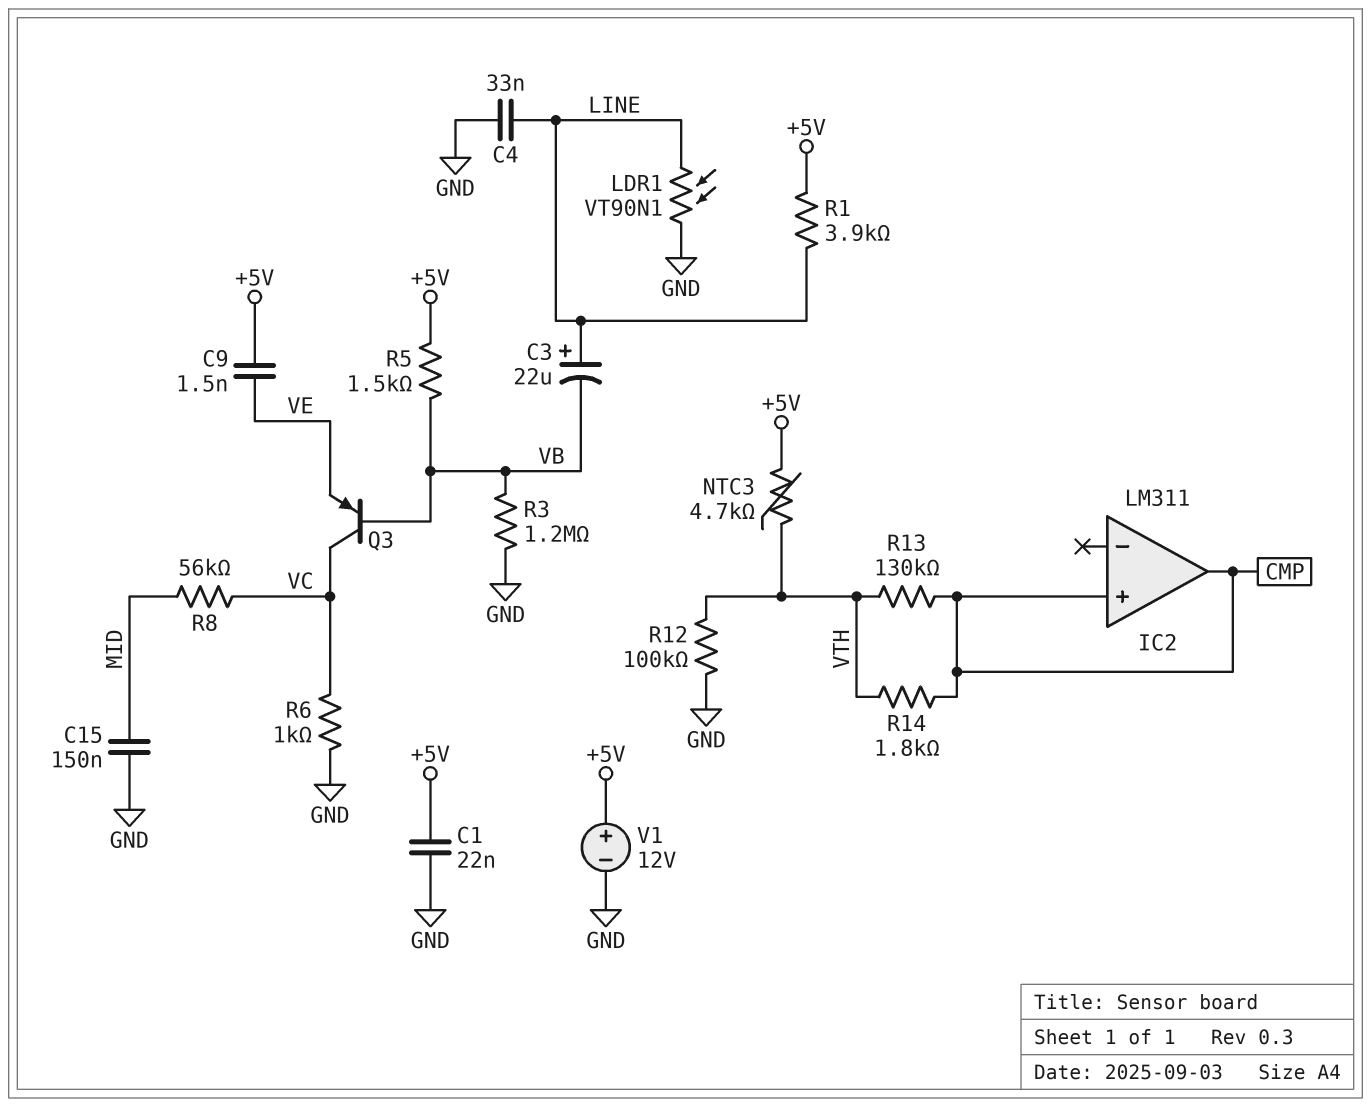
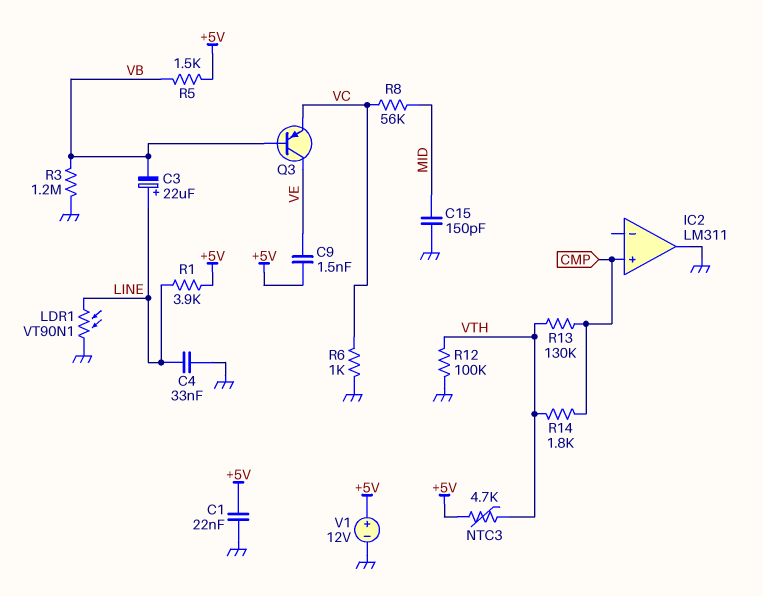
C15: 150nF (GND, MID) -> 150pF (GND, MID)
IC2 pin out: CMP -> GND
Q3: PNP (B VB, C VC, E VE) -> PNP (B VB, C VE, E VC)

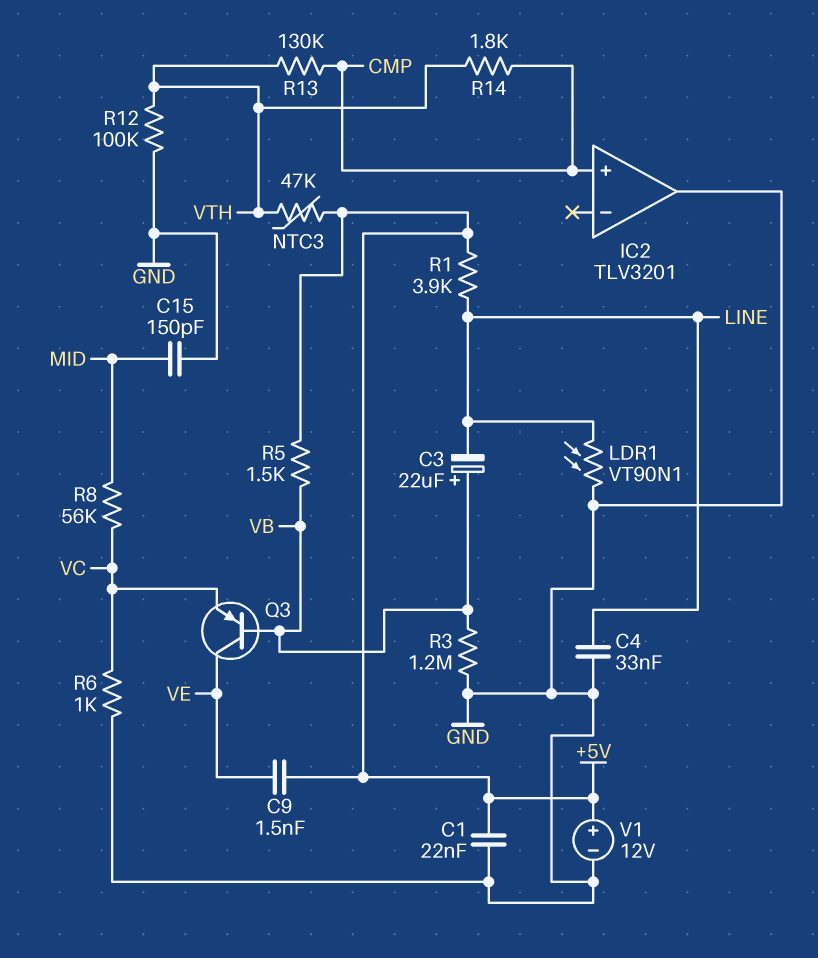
C3: 22uF (plus LINE, minus VB) -> 22uF (plus VB, minus LINE)
IC2: LM311 -> TLV3201
NTC3: 4.7k (+5V, VTH) -> 47k (+5V, VTH)

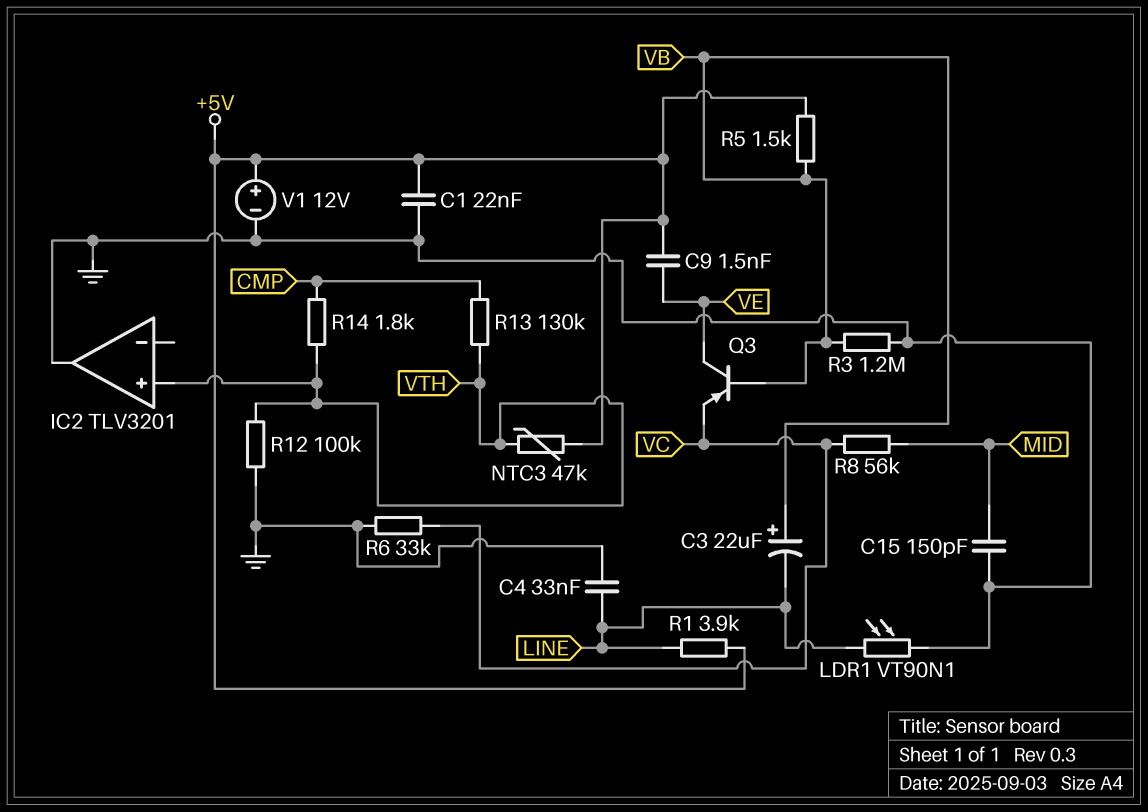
IC2 pin in+: CMP -> VTH
R6: 1k (GND, VC) -> 33k (GND, VC)

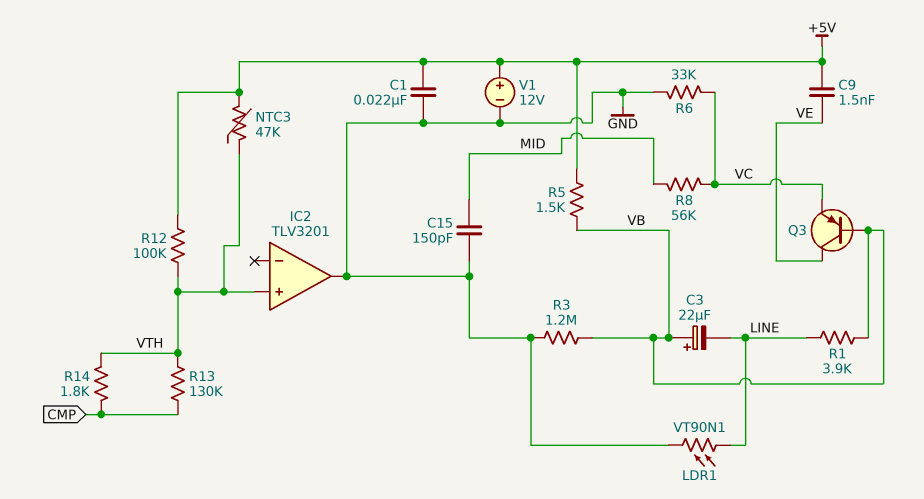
C4: 33nF (GND, LINE) -> none
R1: 3.9k (+5V, LINE) -> 3.9k (LINE, VB)
R12: 100k (GND, VTH) -> 100k (+5V, VTH)

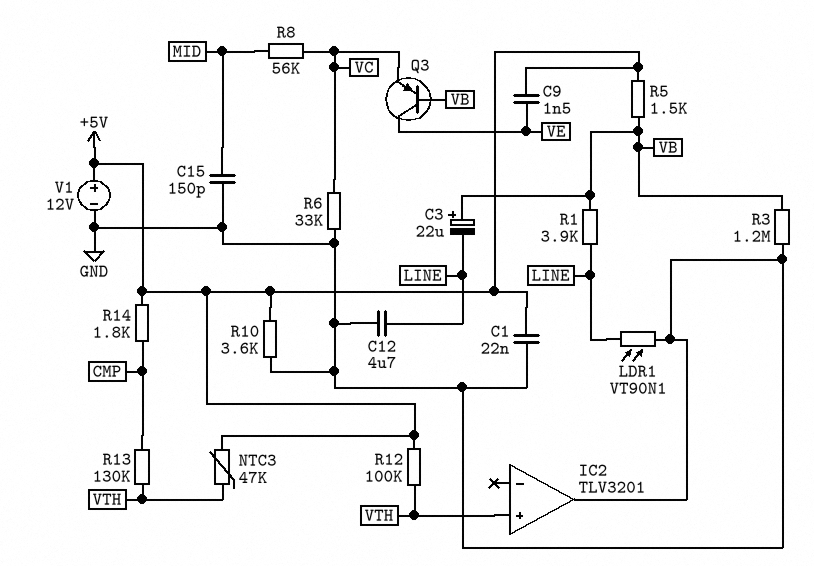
C12: none -> 4.7uF (GND, LINE)
R10: none -> 3.6k (+5V, GND)
R14: 1.8k (CMP, VTH) -> 1.8k (+5V, CMP)

